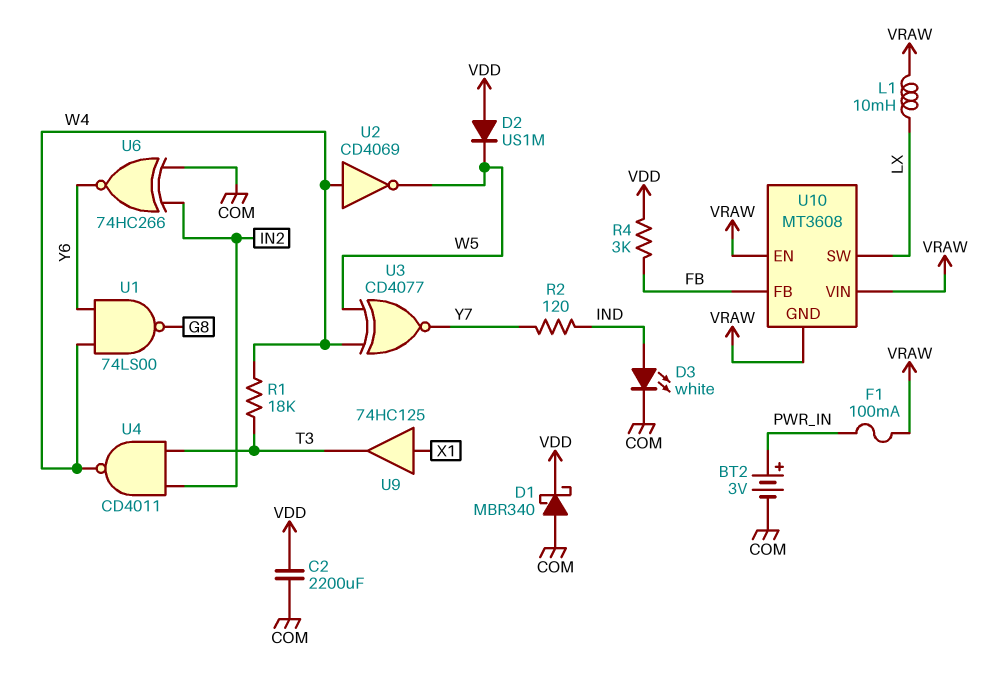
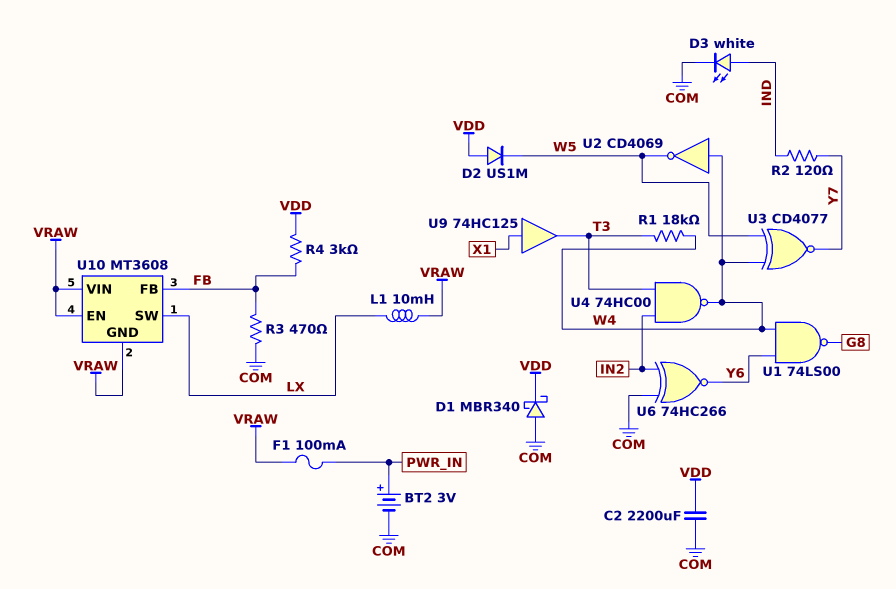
R3: none -> 470 (COM, FB)
U4: NAND CD4011 (in IN2, in T3, out W4) -> NAND 74HC00 (in IN2, in T3, out W4)

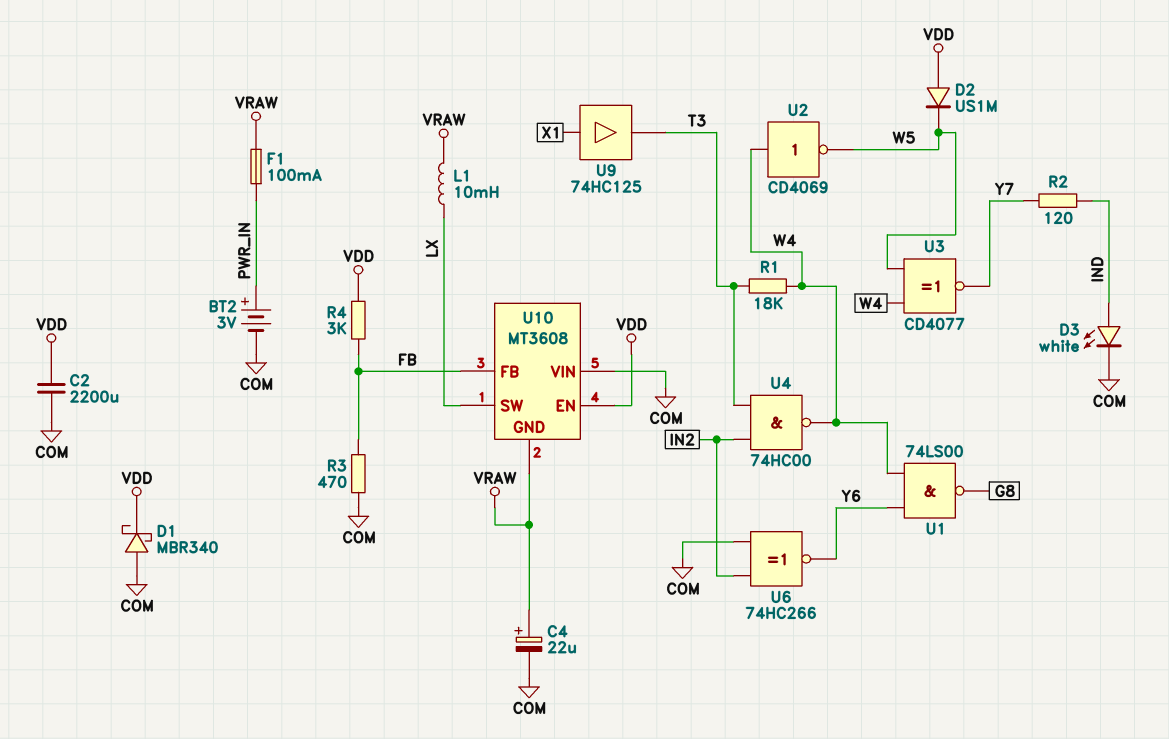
C4: none -> 22uF (plus VRAW, minus COM)
U10 pin EN: VRAW -> VDD
U10 pin VIN: VRAW -> COM

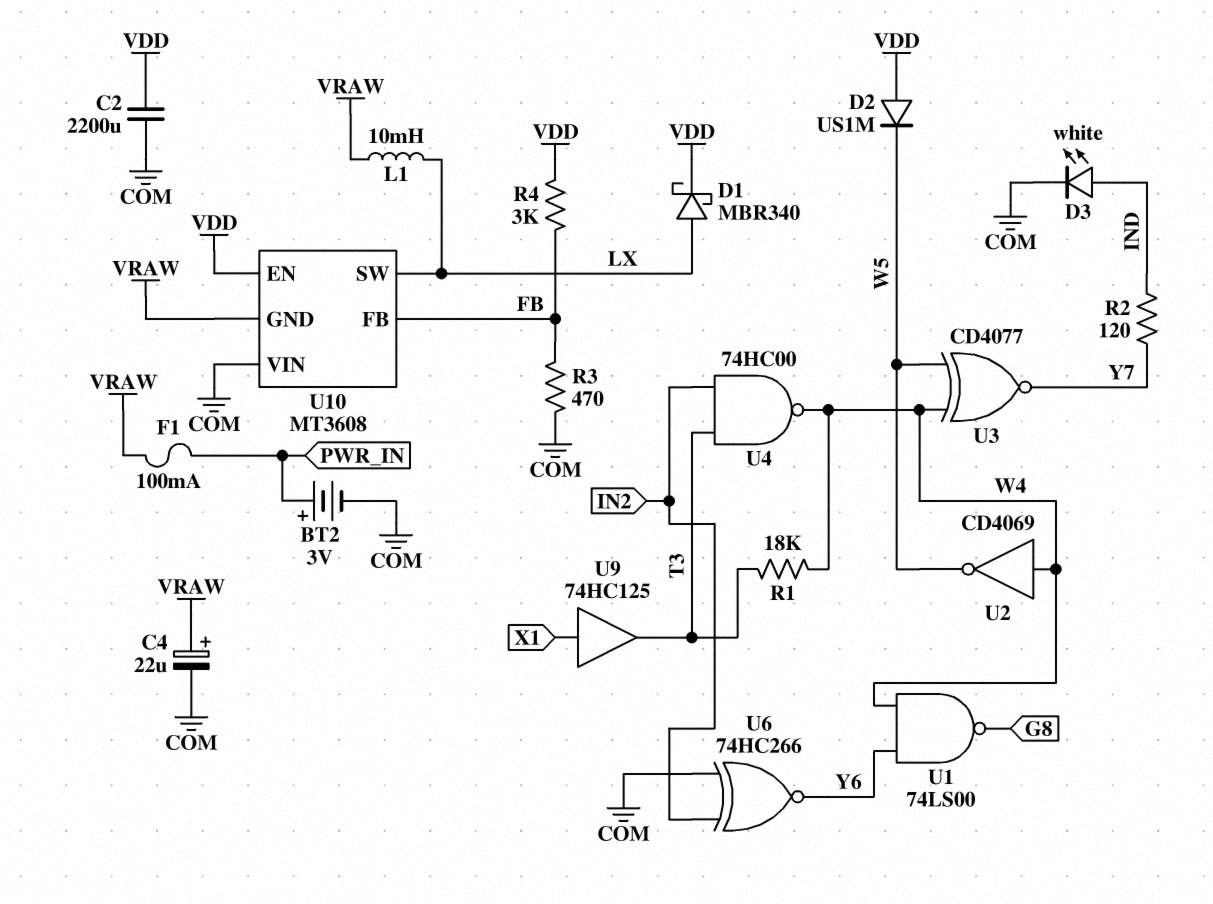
D1: schottky MBR340 (A COM, K VDD) -> schottky MBR340 (A LX, K VDD)

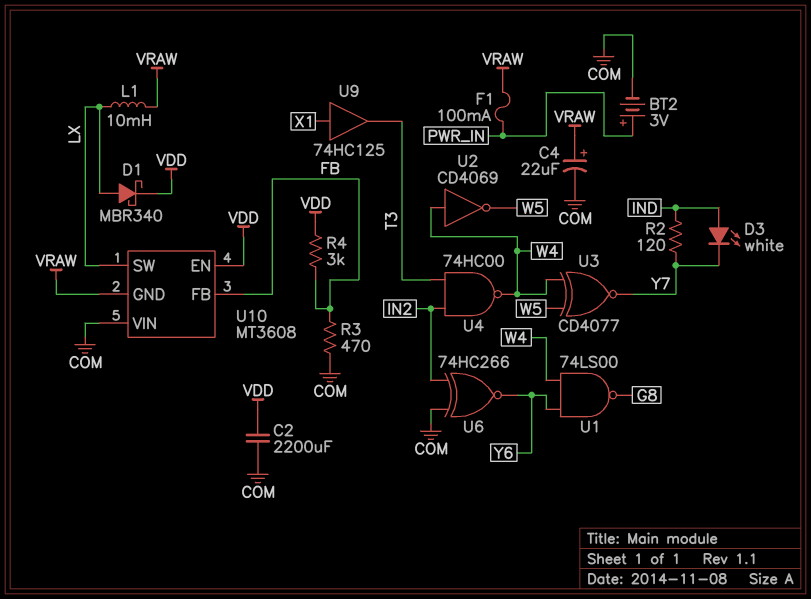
D2: diode US1M (A VDD, K W5) -> none
D3: LED white (A IND, K COM) -> LED white (A IND, K Y7)
R1: 18k (T3, W4) -> none

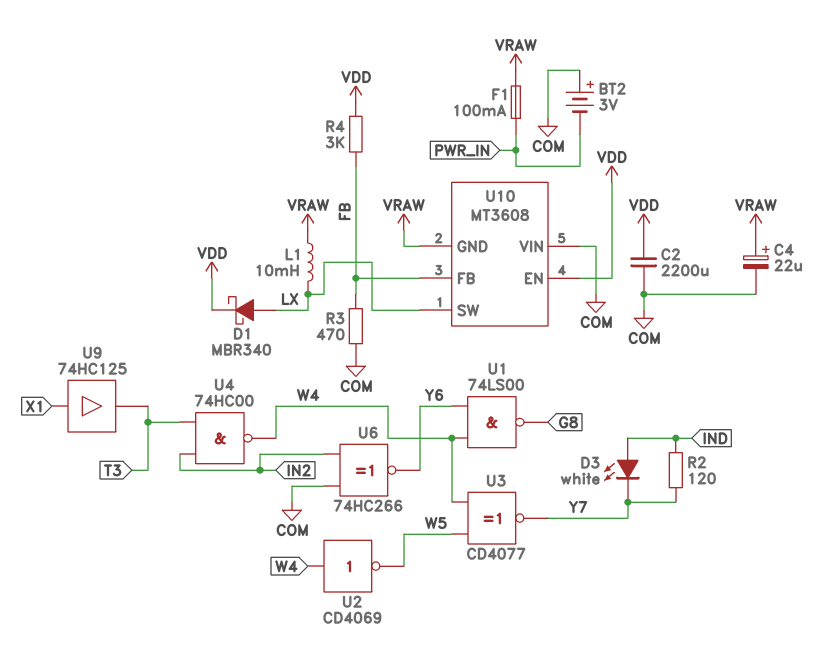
BT2: 3V (plus PWR_IN, minus COM) -> 3V (plus COM, minus PWR_IN)

